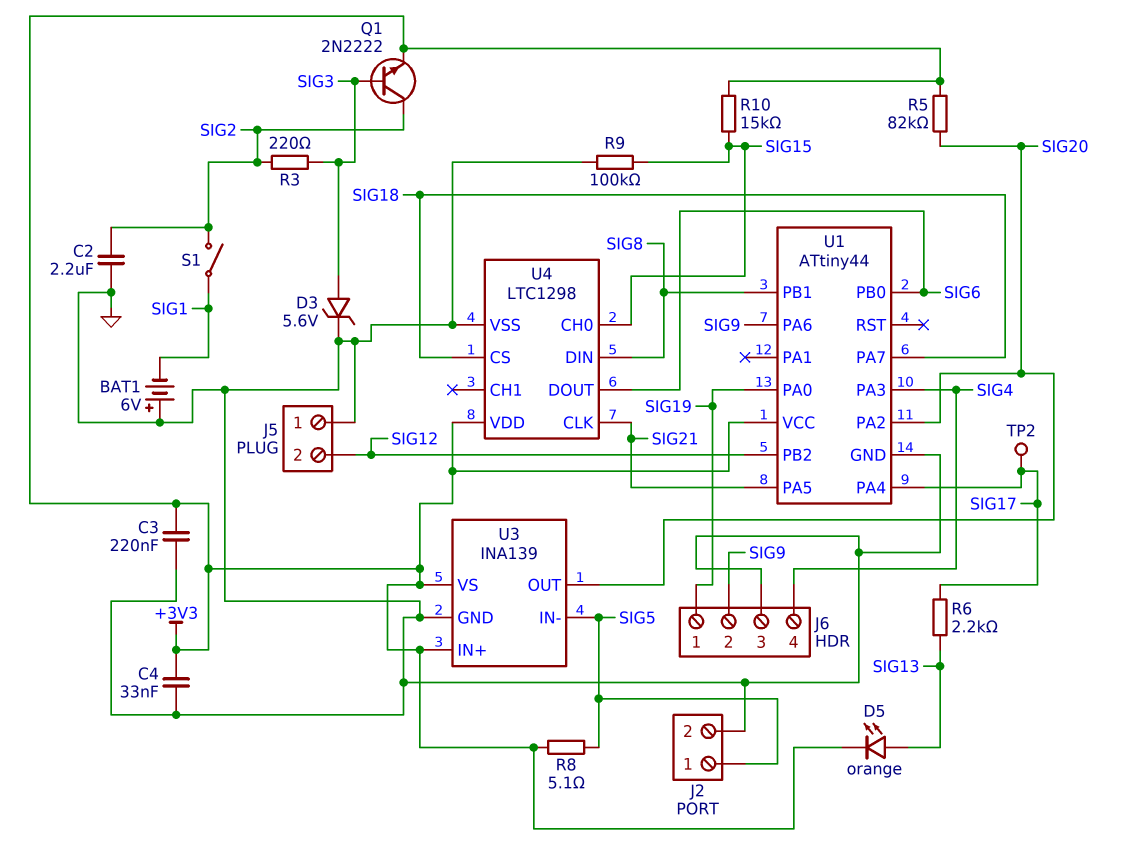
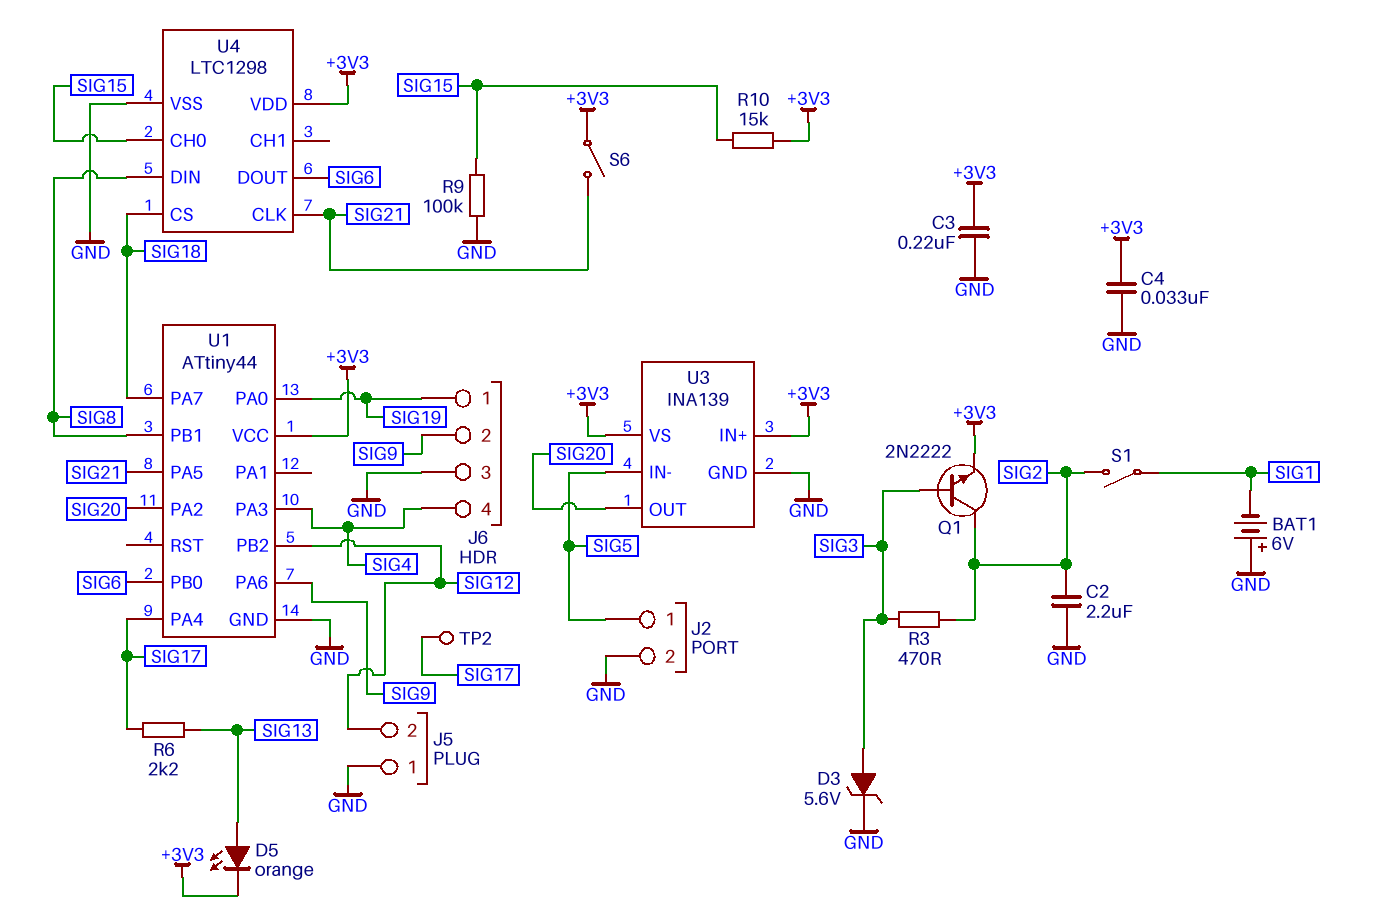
R3: 220 (SIG2, SIG3) -> 470 (SIG2, SIG3)
R5: 82k (+3V3, SIG20) -> none
R8: 5.1 (+3V3, SIG5) -> none
S6: none -> switch (+3V3, SIG21)

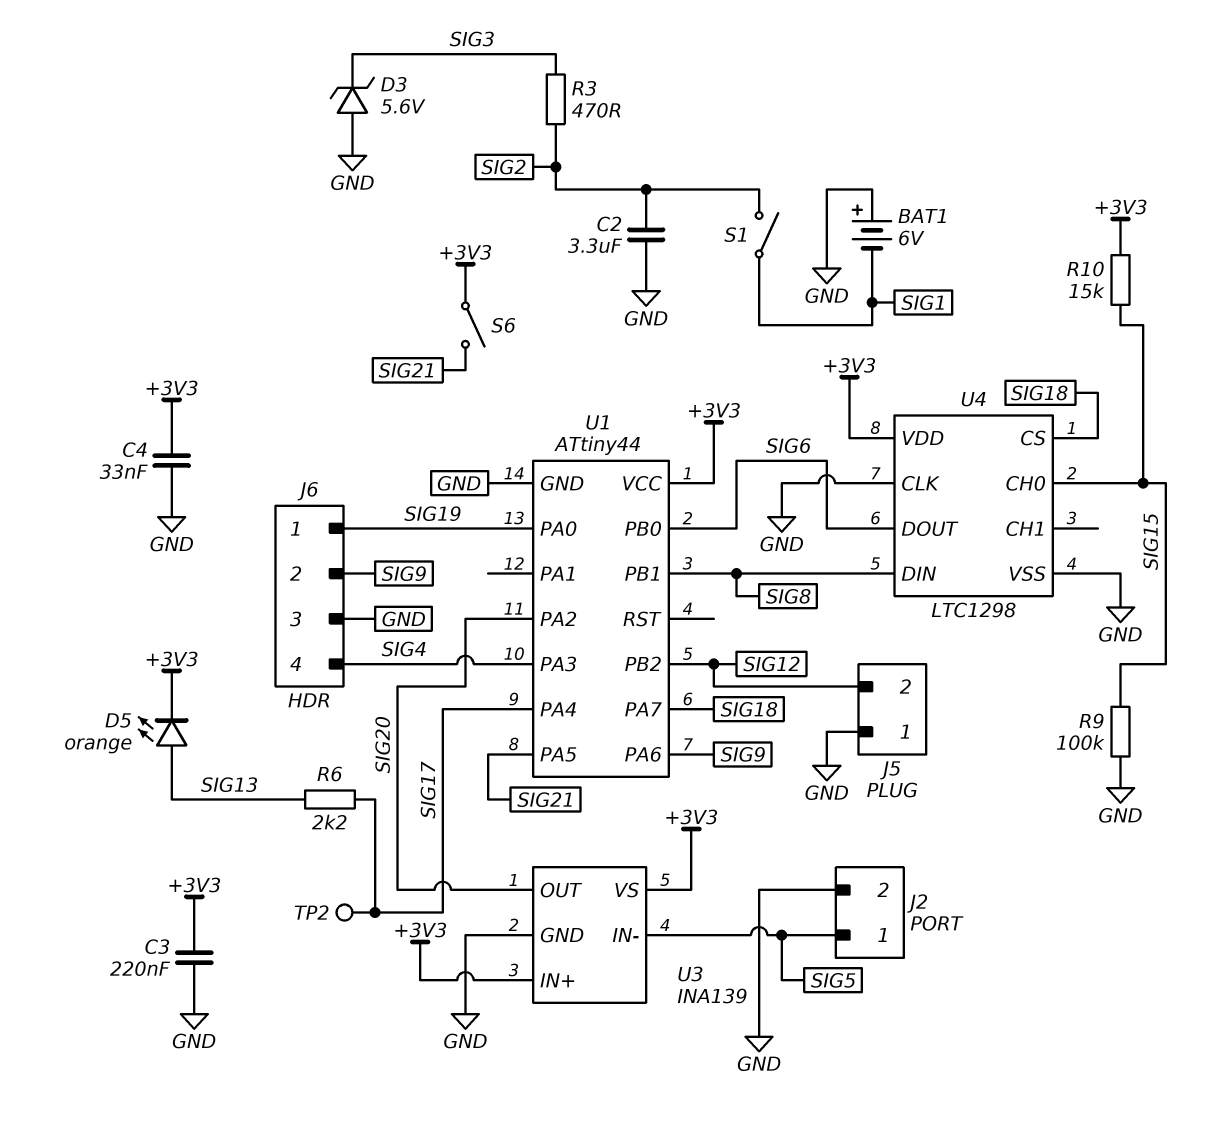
C2: 2.2uF (GND, SIG2) -> 3.3uF (GND, SIG2)
D3: zener 5.6V (A SIG3, K GND) -> zener 5.6V (A GND, K SIG3)
Q1: NPN 2N2222 (B SIG3, C SIG2, E +3V3) -> none
U4 pin CLK: SIG21 -> GND

